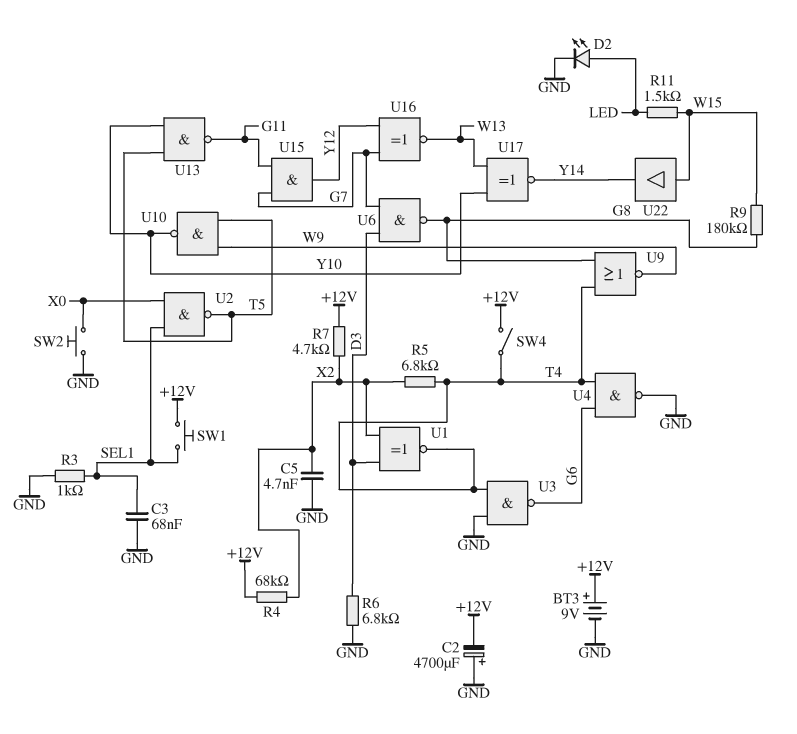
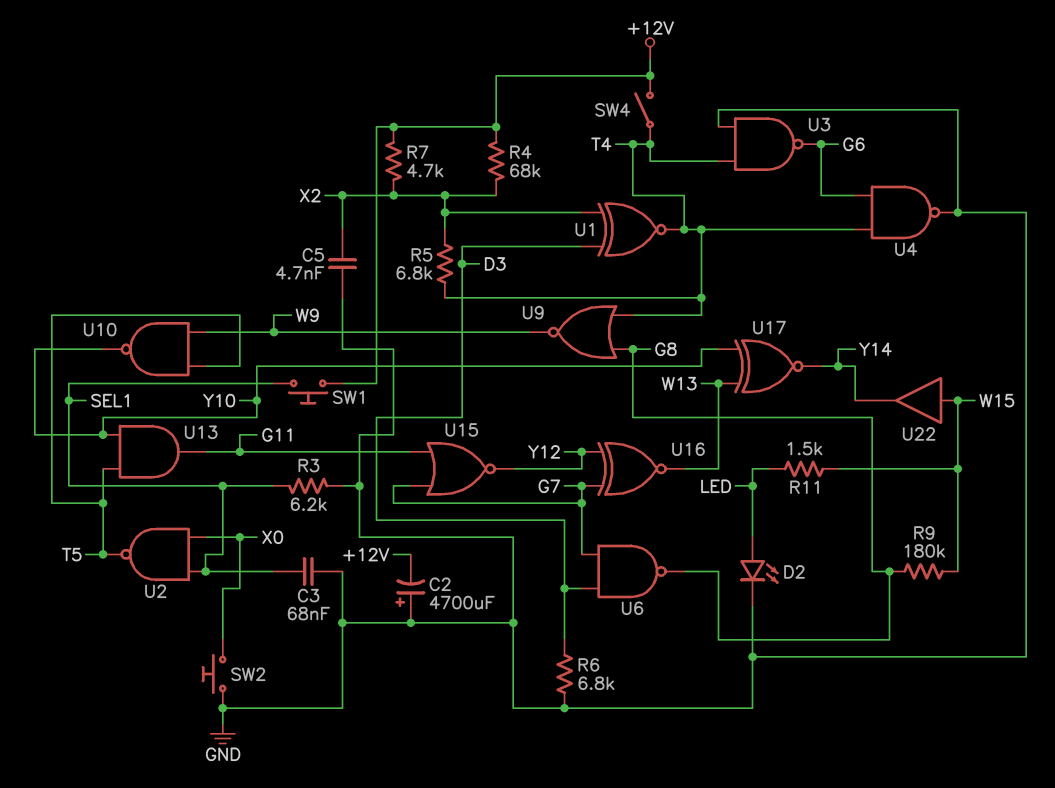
BT3: 9V (plus +12V, minus GND) -> none
R3: 1k (GND, SEL1) -> 6.2k (GND, SEL1)
U13: NAND (in T5, in Y10, out G11) -> AND (in T5, in Y10, out G11)
U15: AND (in G7, in G11, out Y12) -> NOR (in G7, in G11, out Y12)

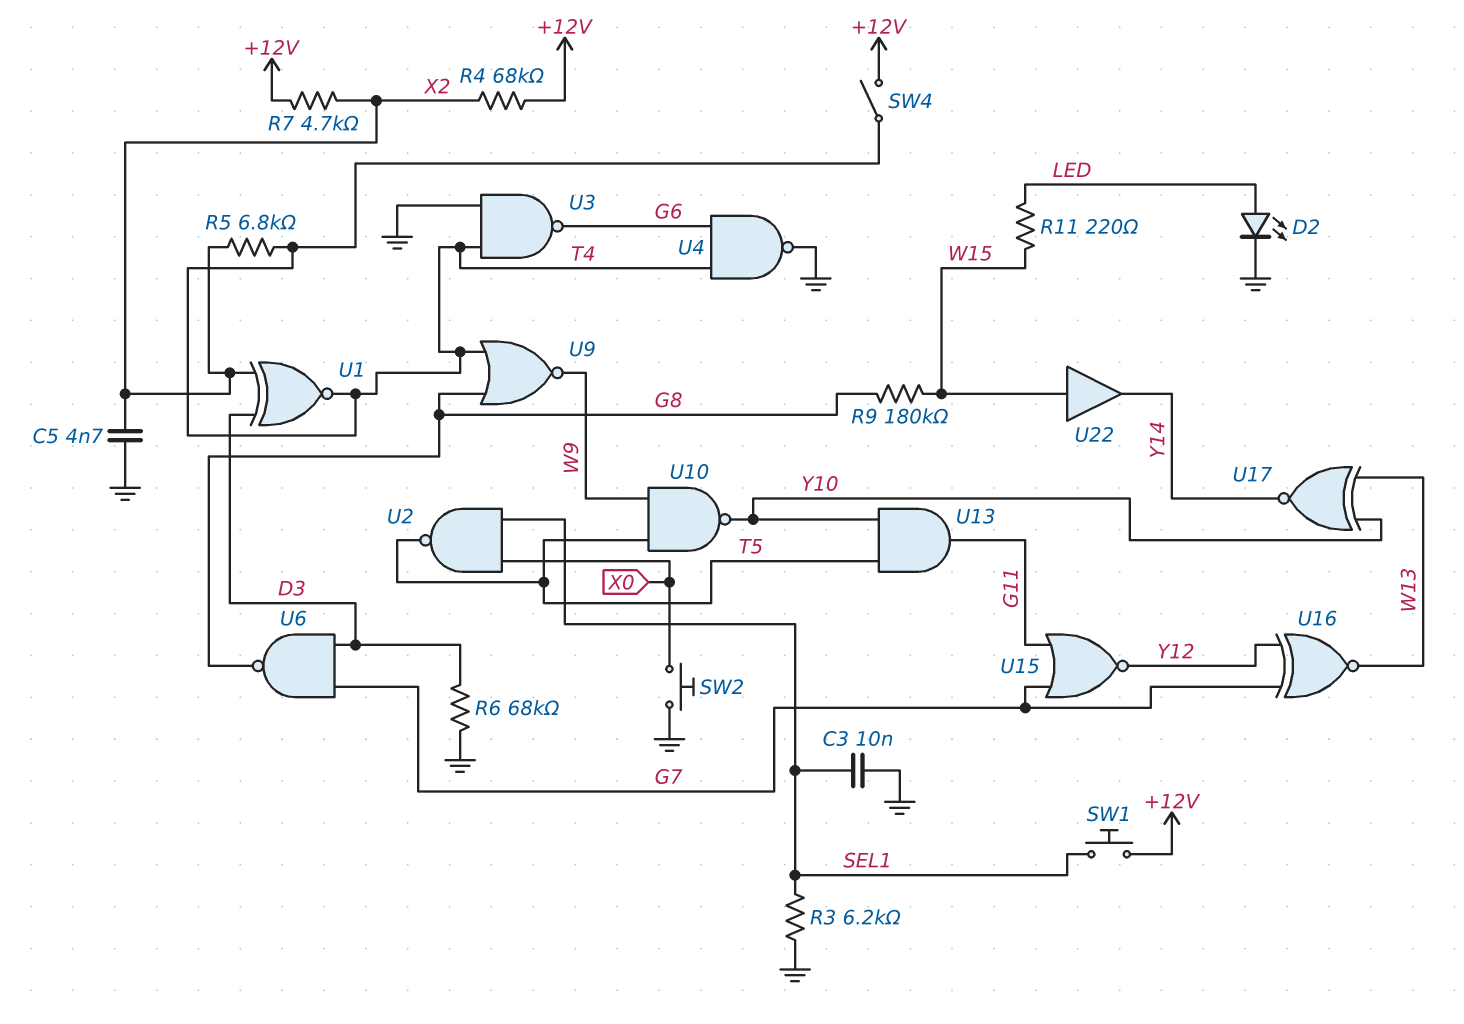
C2: 4700uF (plus GND, minus +12V) -> none
C3: 68nF (GND, SEL1) -> 10nF (GND, SEL1)
R6: 6.8k (D3, GND) -> 68k (D3, GND)
R11: 1.5k (LED, W15) -> 220 (LED, W15)

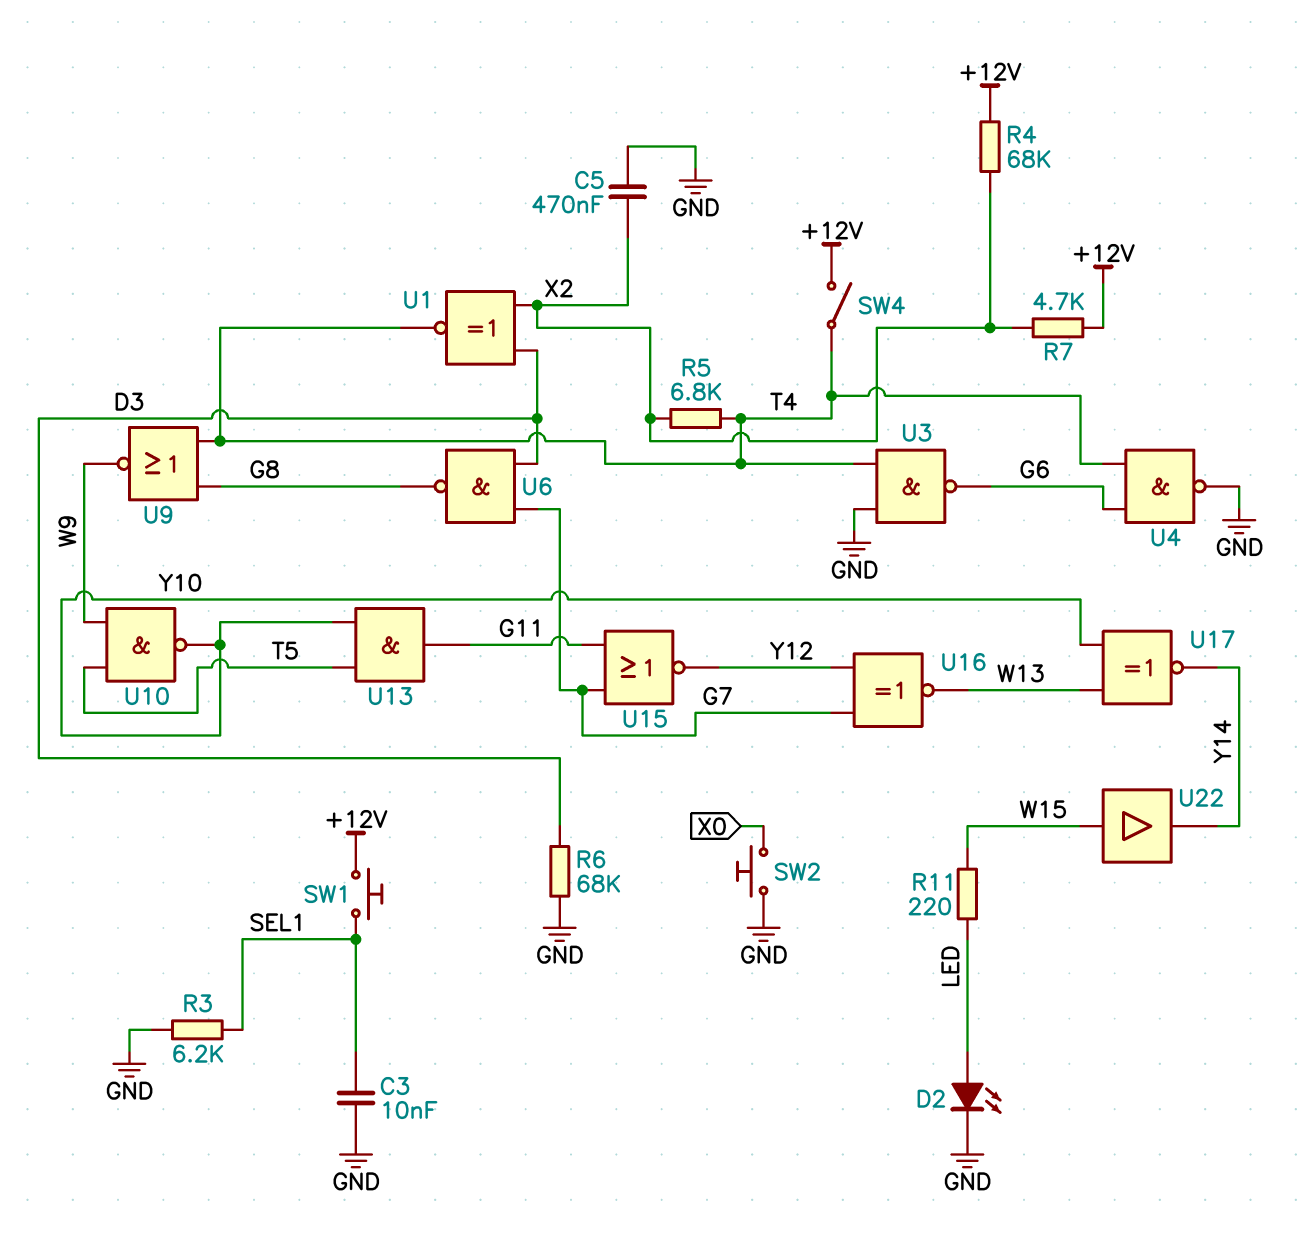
C5: 4.7nF (GND, X2) -> 470nF (GND, X2)
R9: 180k (G8, W15) -> none
U2: NAND (in SEL1, in X0, out T5) -> none

